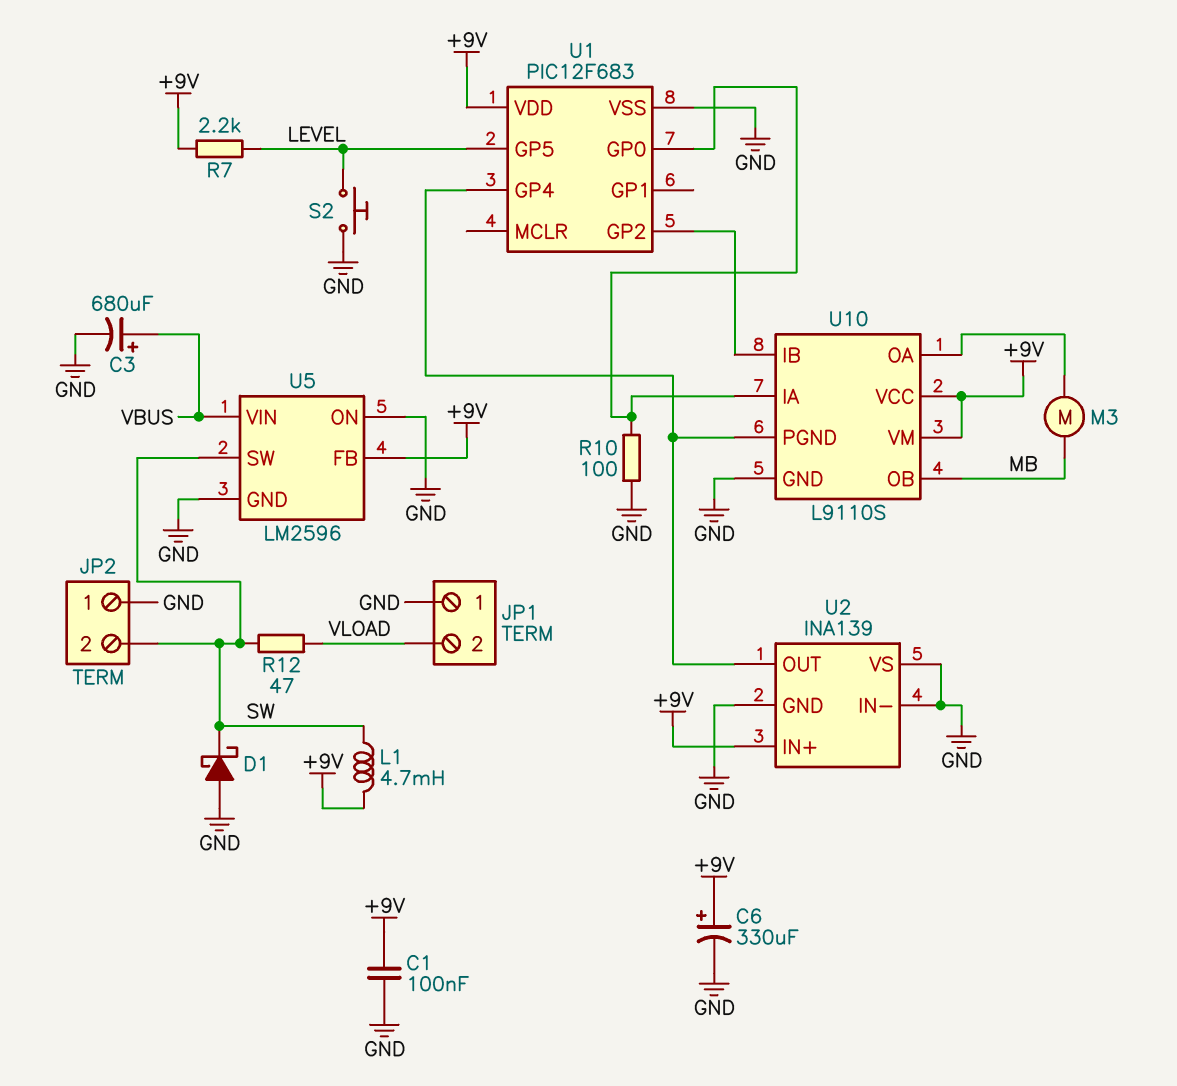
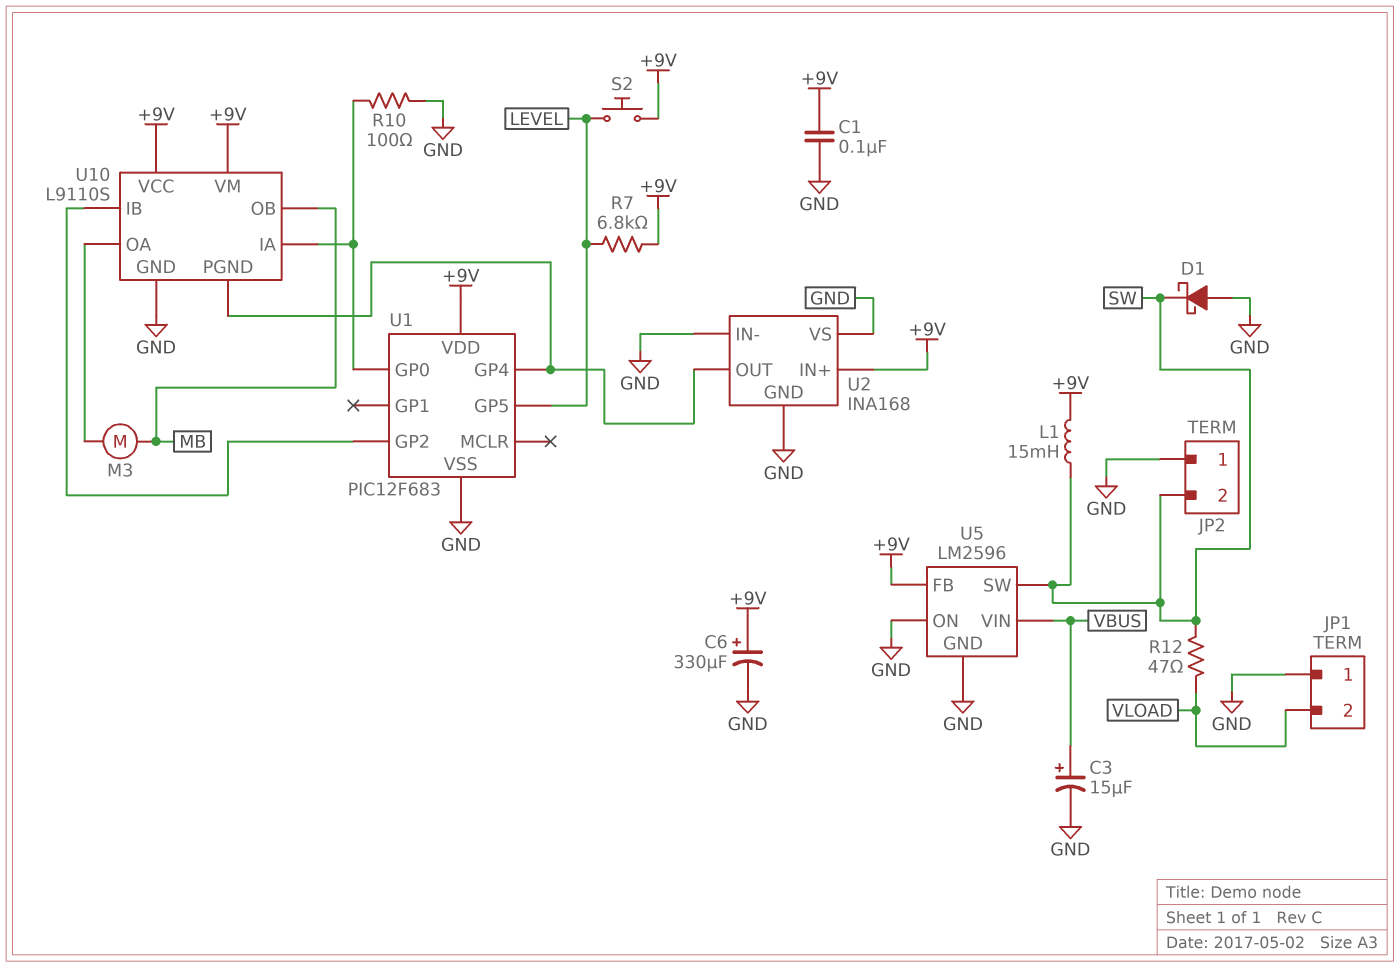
C3: 680uF (plus VBUS, minus GND) -> 15uF (plus VBUS, minus GND)
L1: 4.7mH (+9V, SW) -> 15mH (+9V, SW)
R7: 2.2k (+9V, LEVEL) -> 6.8k (+9V, LEVEL)
S2: button (GND, LEVEL) -> button (+9V, LEVEL)
U2: INA139 -> INA168

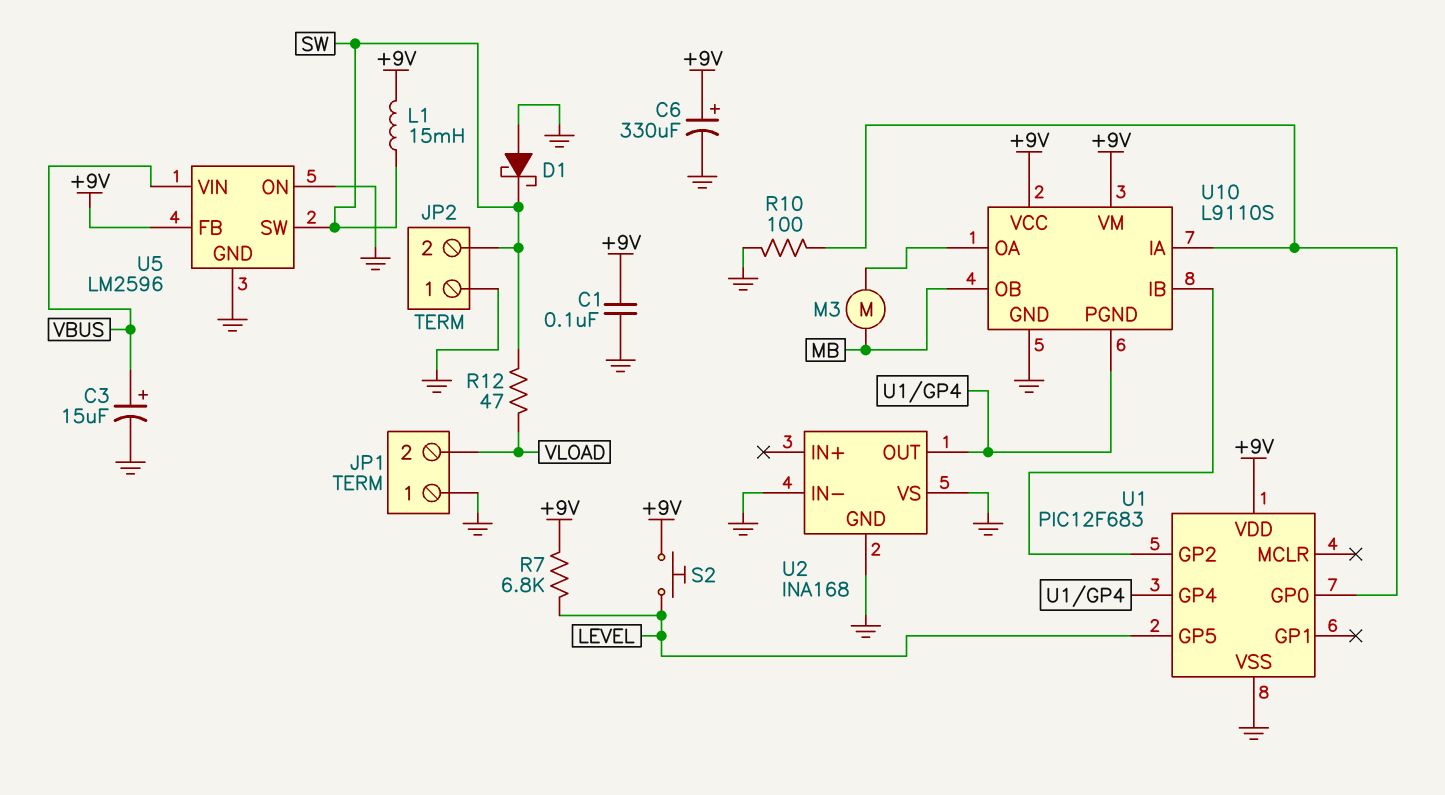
U2 pin IN+: +9V -> none

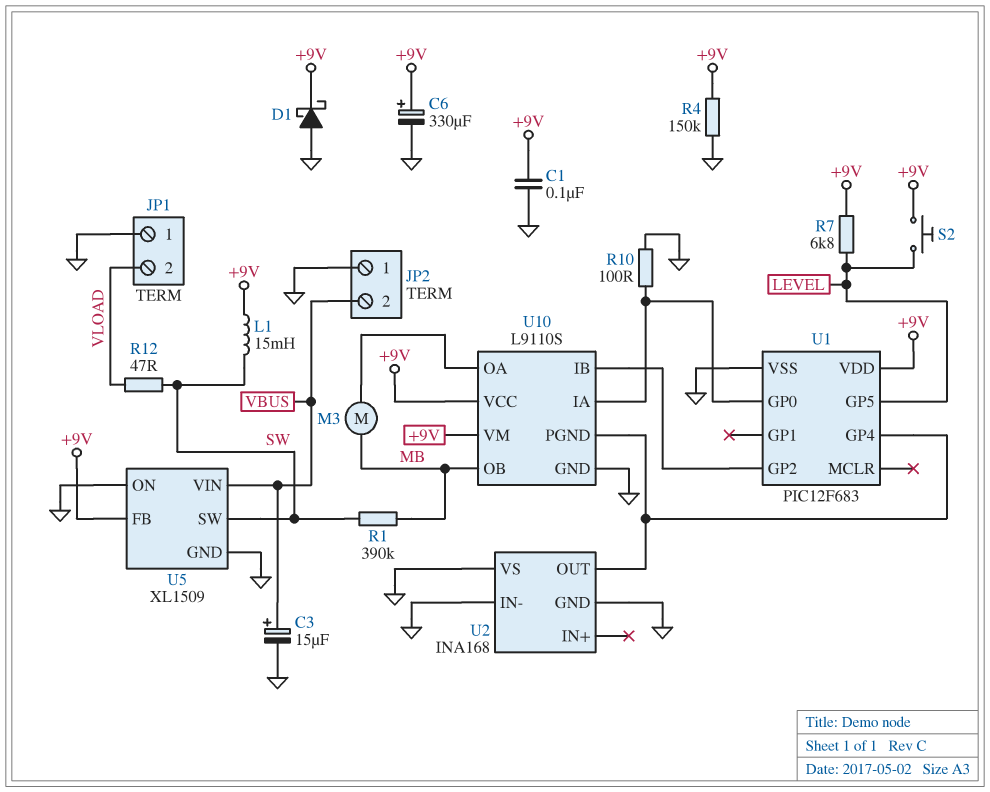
D1: schottky (A GND, K SW) -> schottky (A GND, K +9V)
JP2 pin 2: SW -> VBUS
R1: none -> 390k (MB, SW)
R4: none -> 150k (+9V, GND)
U5: LM2596 -> XL1509

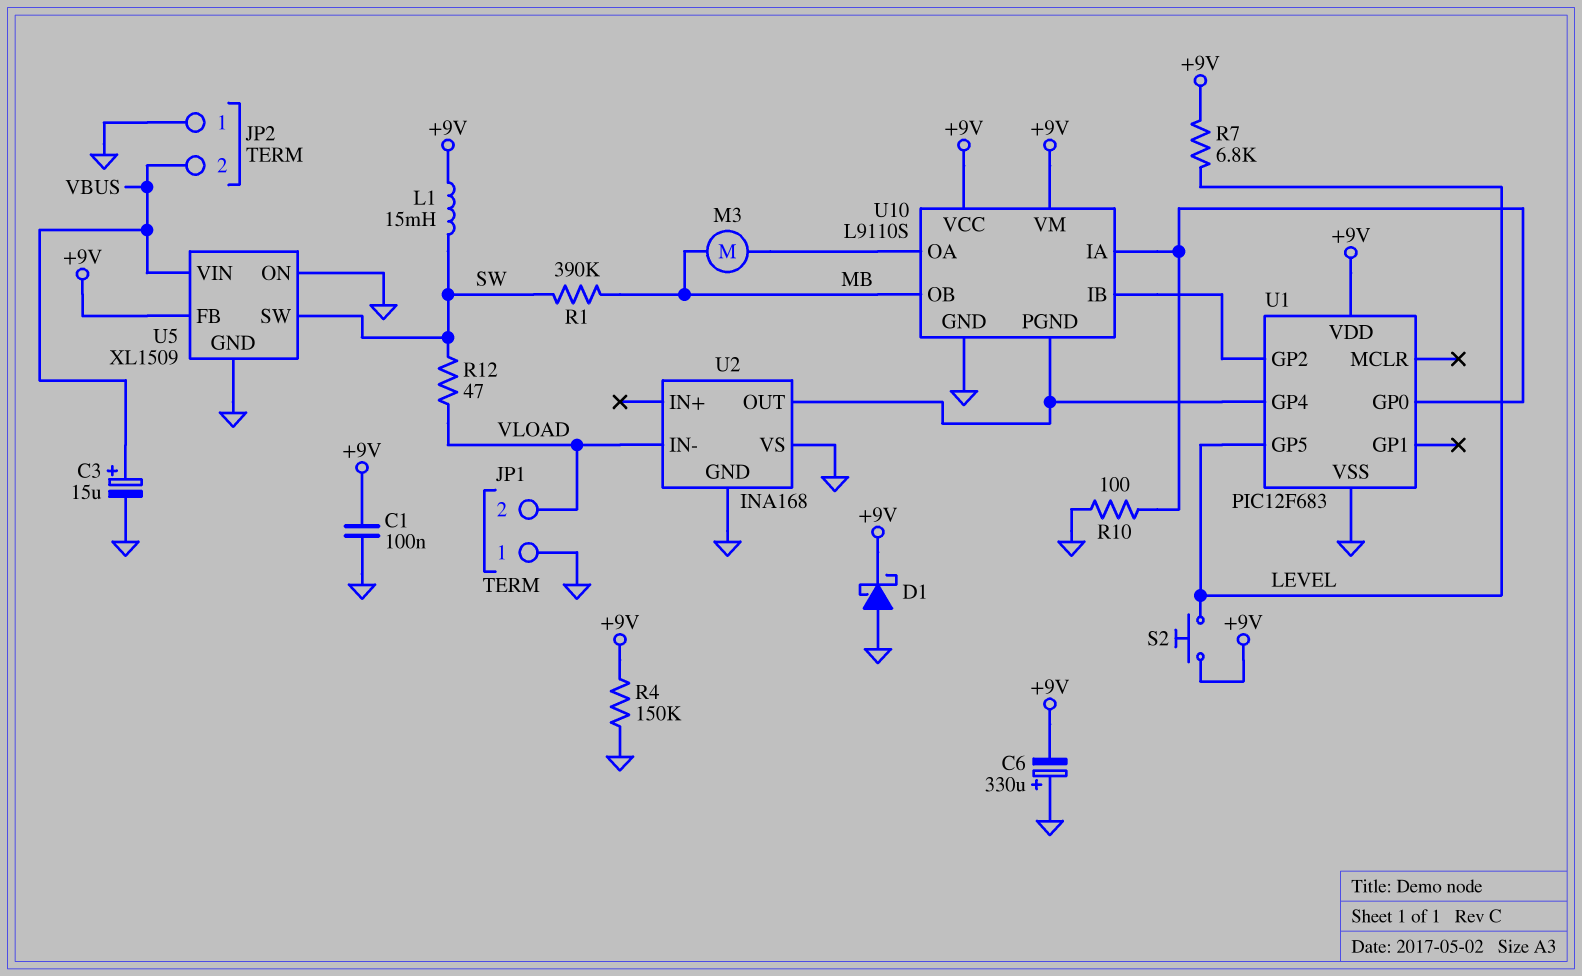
C6: 330uF (plus +9V, minus GND) -> 330uF (plus GND, minus +9V)
U2 pin IN-: GND -> VLOAD

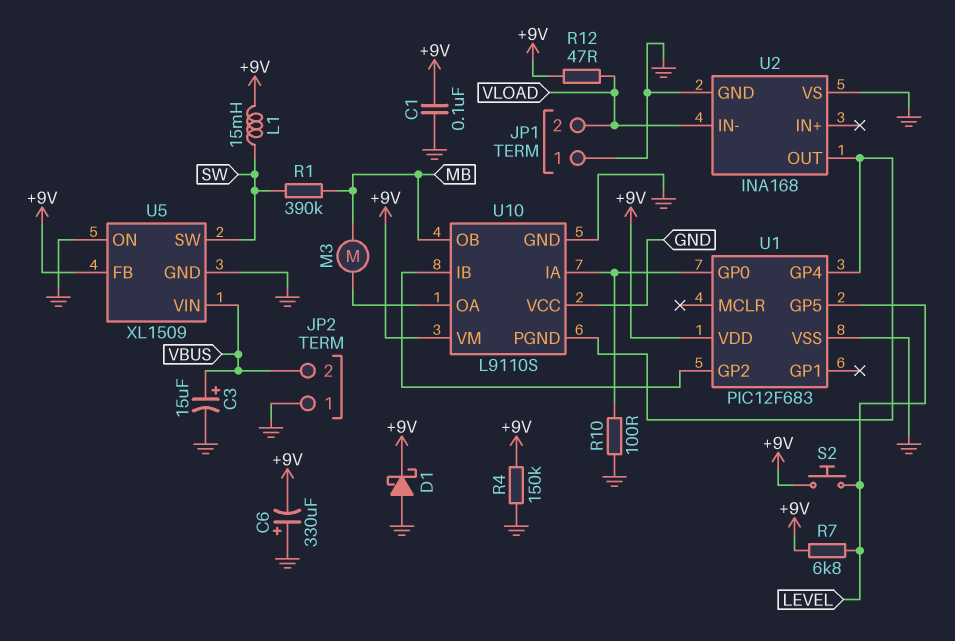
R12: 47 (SW, VLOAD) -> 47 (+9V, VLOAD)
U10 pin VCC: +9V -> GND

